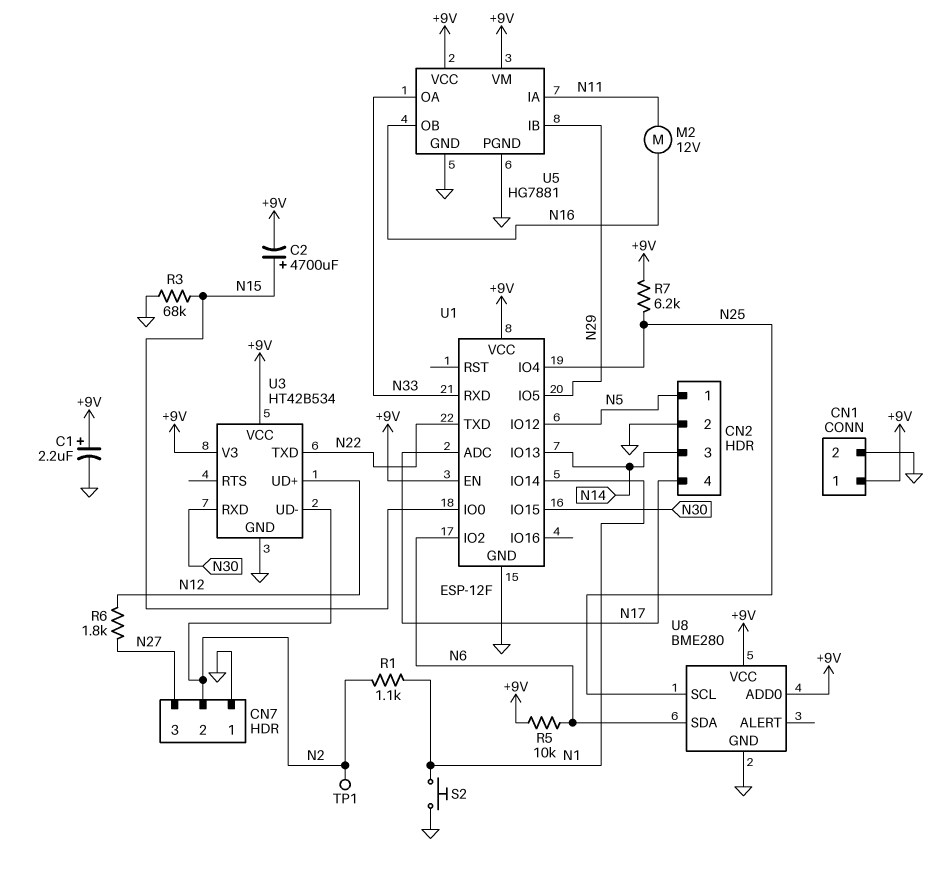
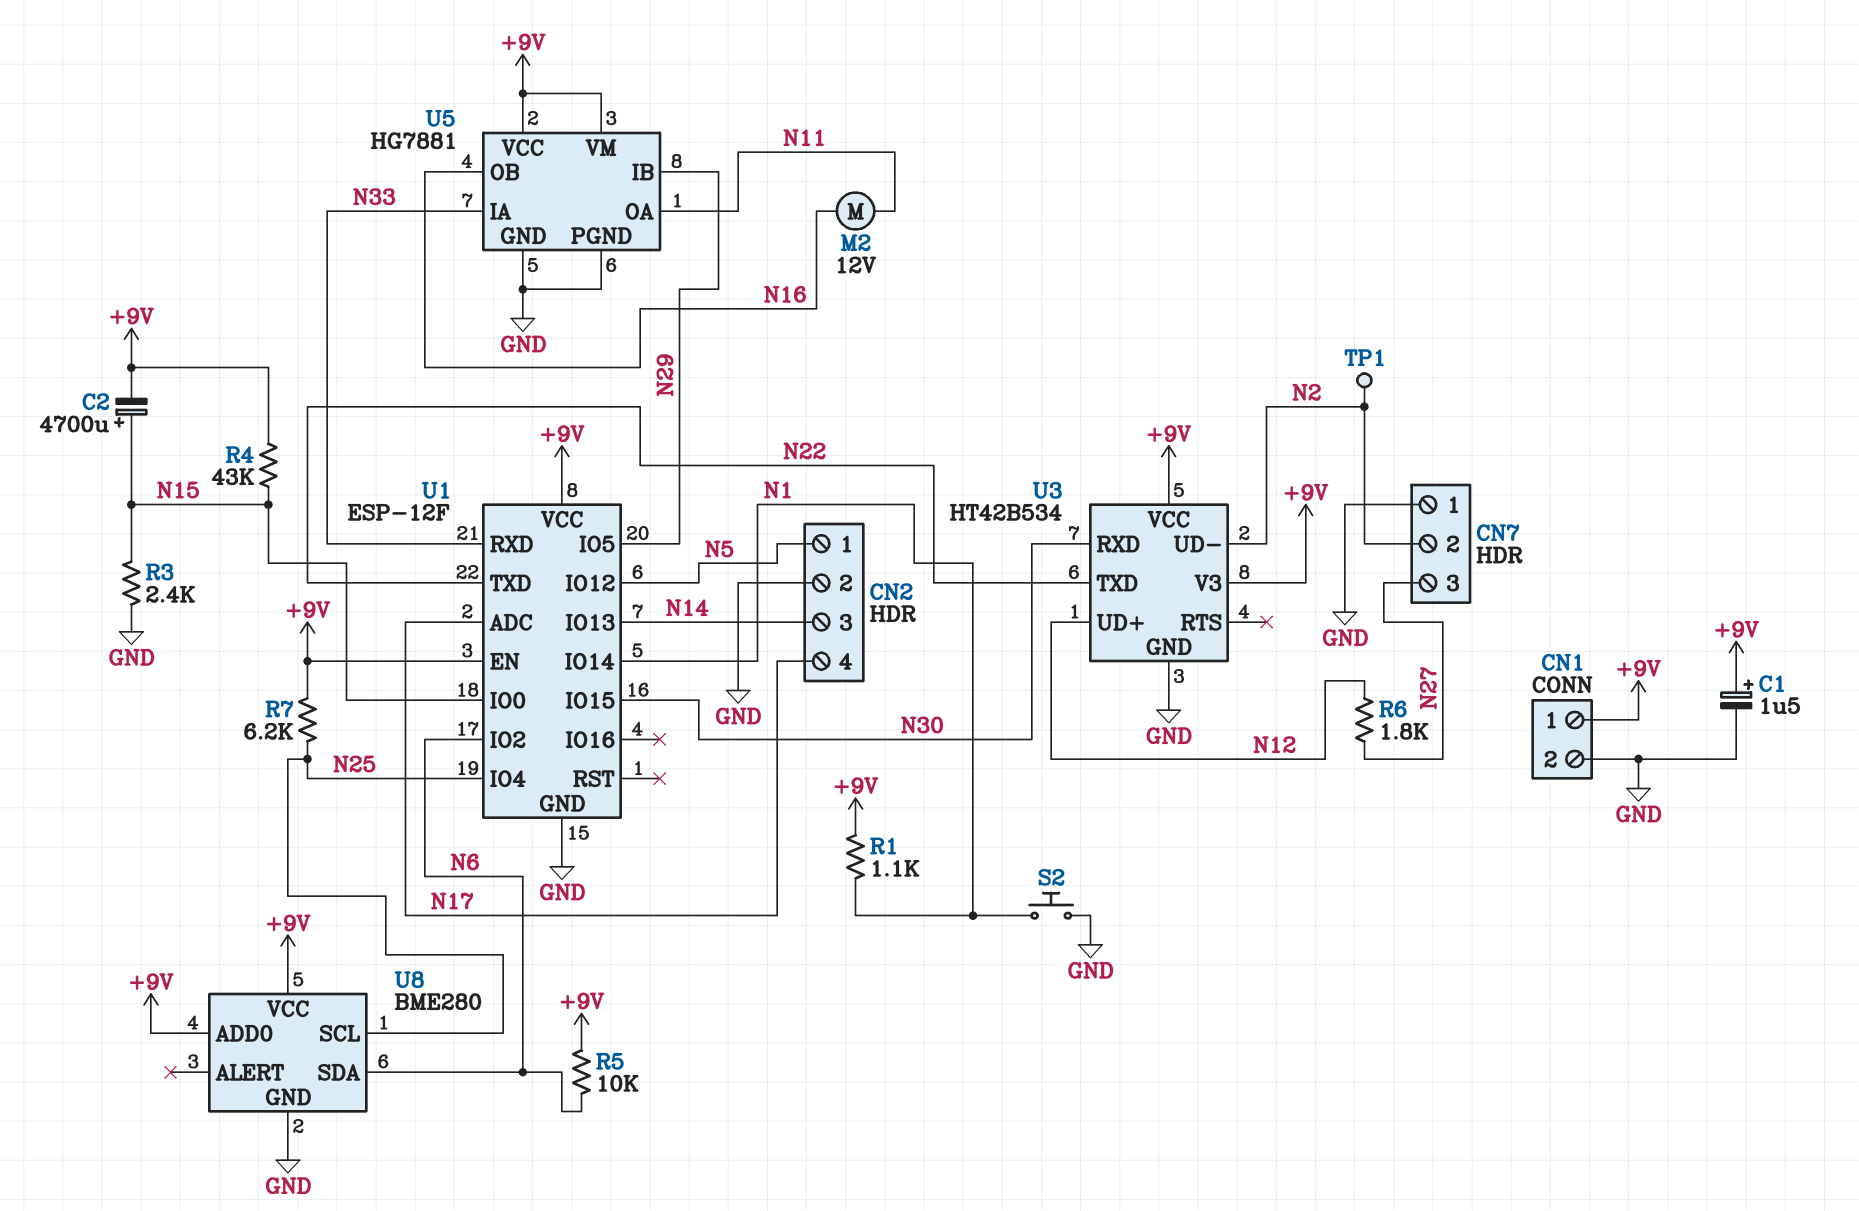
C1: 2.2uF (plus +9V, minus GND) -> 1.5uF (plus +9V, minus GND)
R1: 1.1k (N1, N2) -> 1.1k (+9V, N1)
R3: 68k (GND, N15) -> 2.4k (GND, N15)
R4: none -> 43k (+9V, N15)
U5 pin IA: N11 -> N33
U5 pin OA: N33 -> N11

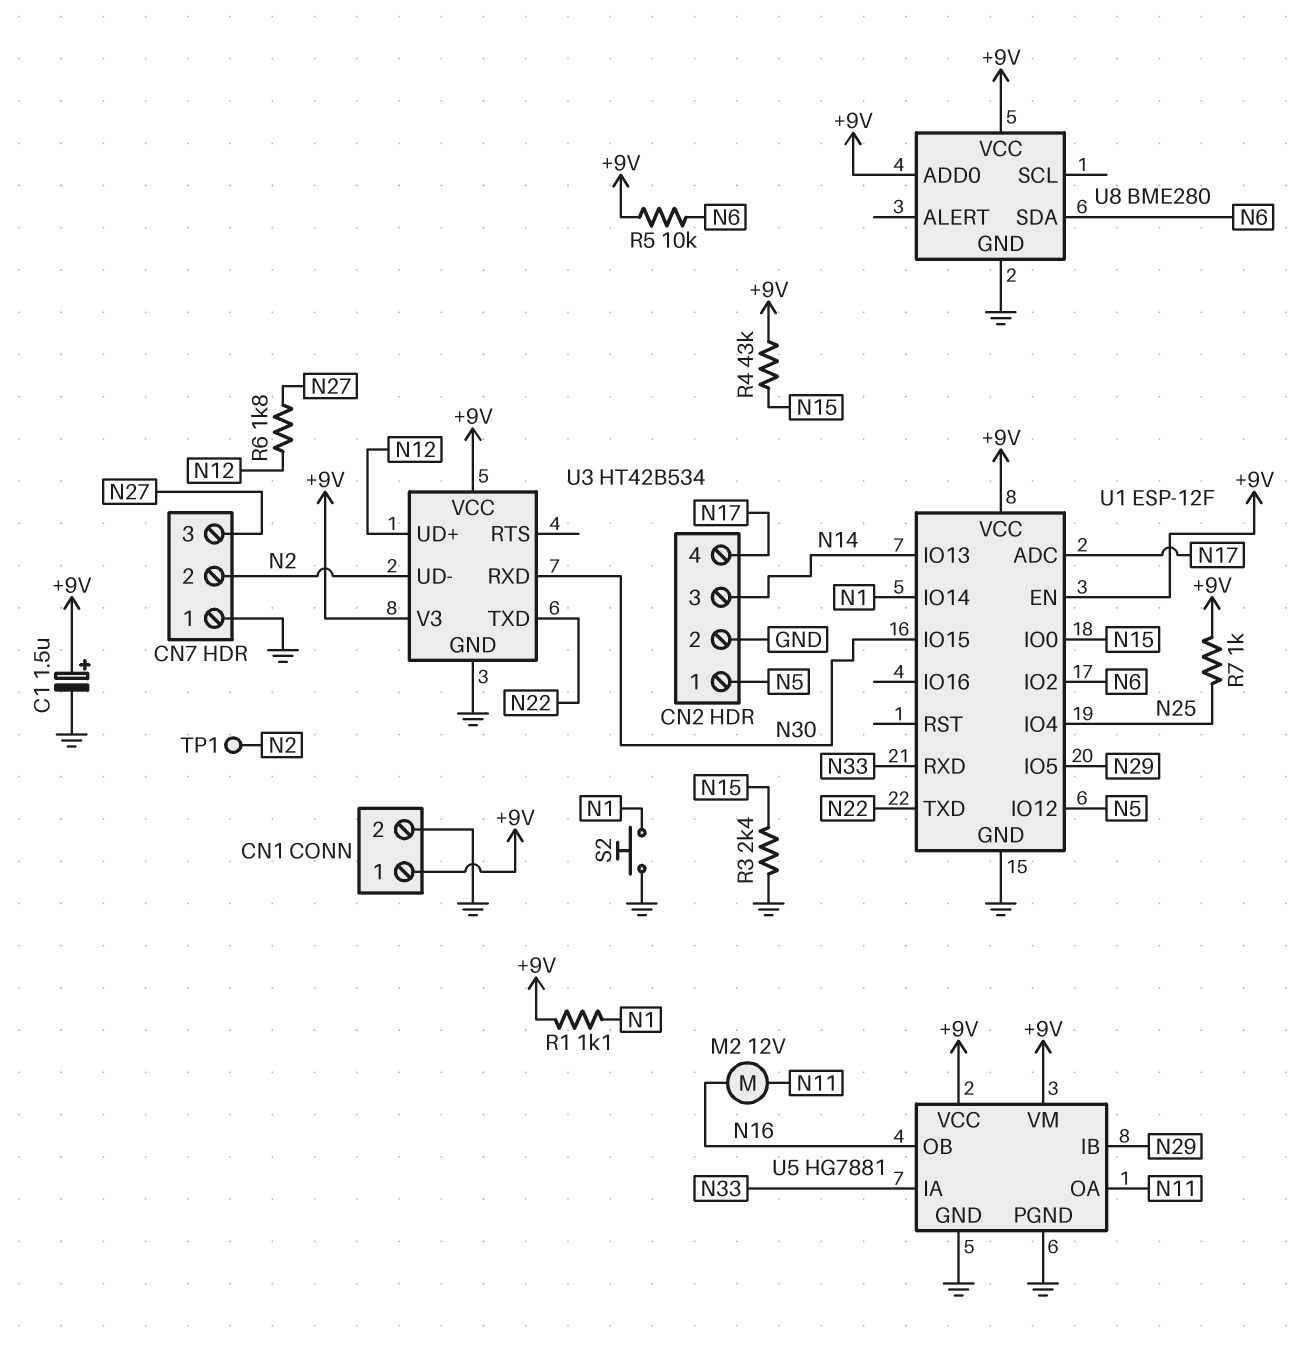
C2: 4700uF (plus N15, minus +9V) -> none
R7: 6.2k (+9V, N25) -> 1k (+9V, N25)
U8 pin SCL: N25 -> none

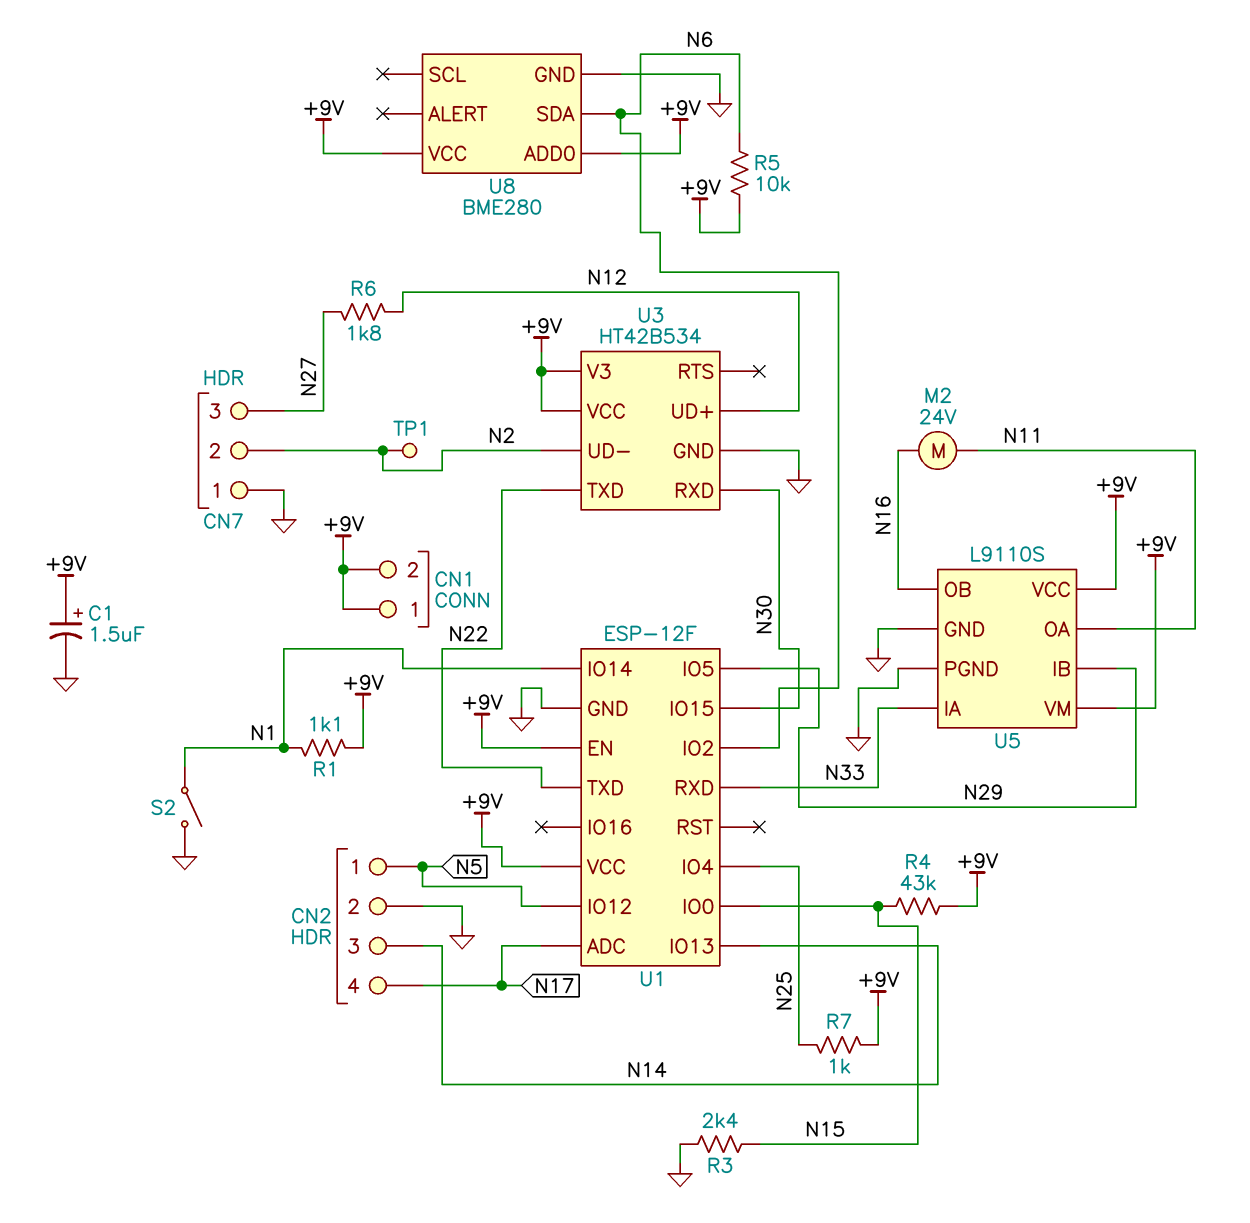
CN1 pin 2: GND -> +9V
M2: motor 12V (N11, N16) -> motor 24V (N11, N16)
S2: button (GND, N1) -> switch (GND, N1)
U5: HG7881 -> L9110S

